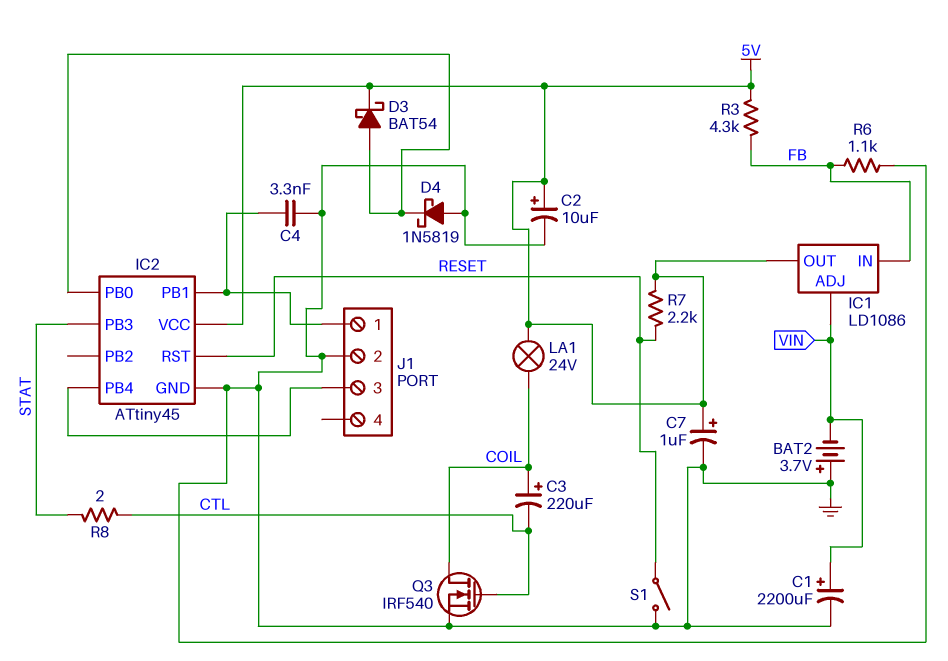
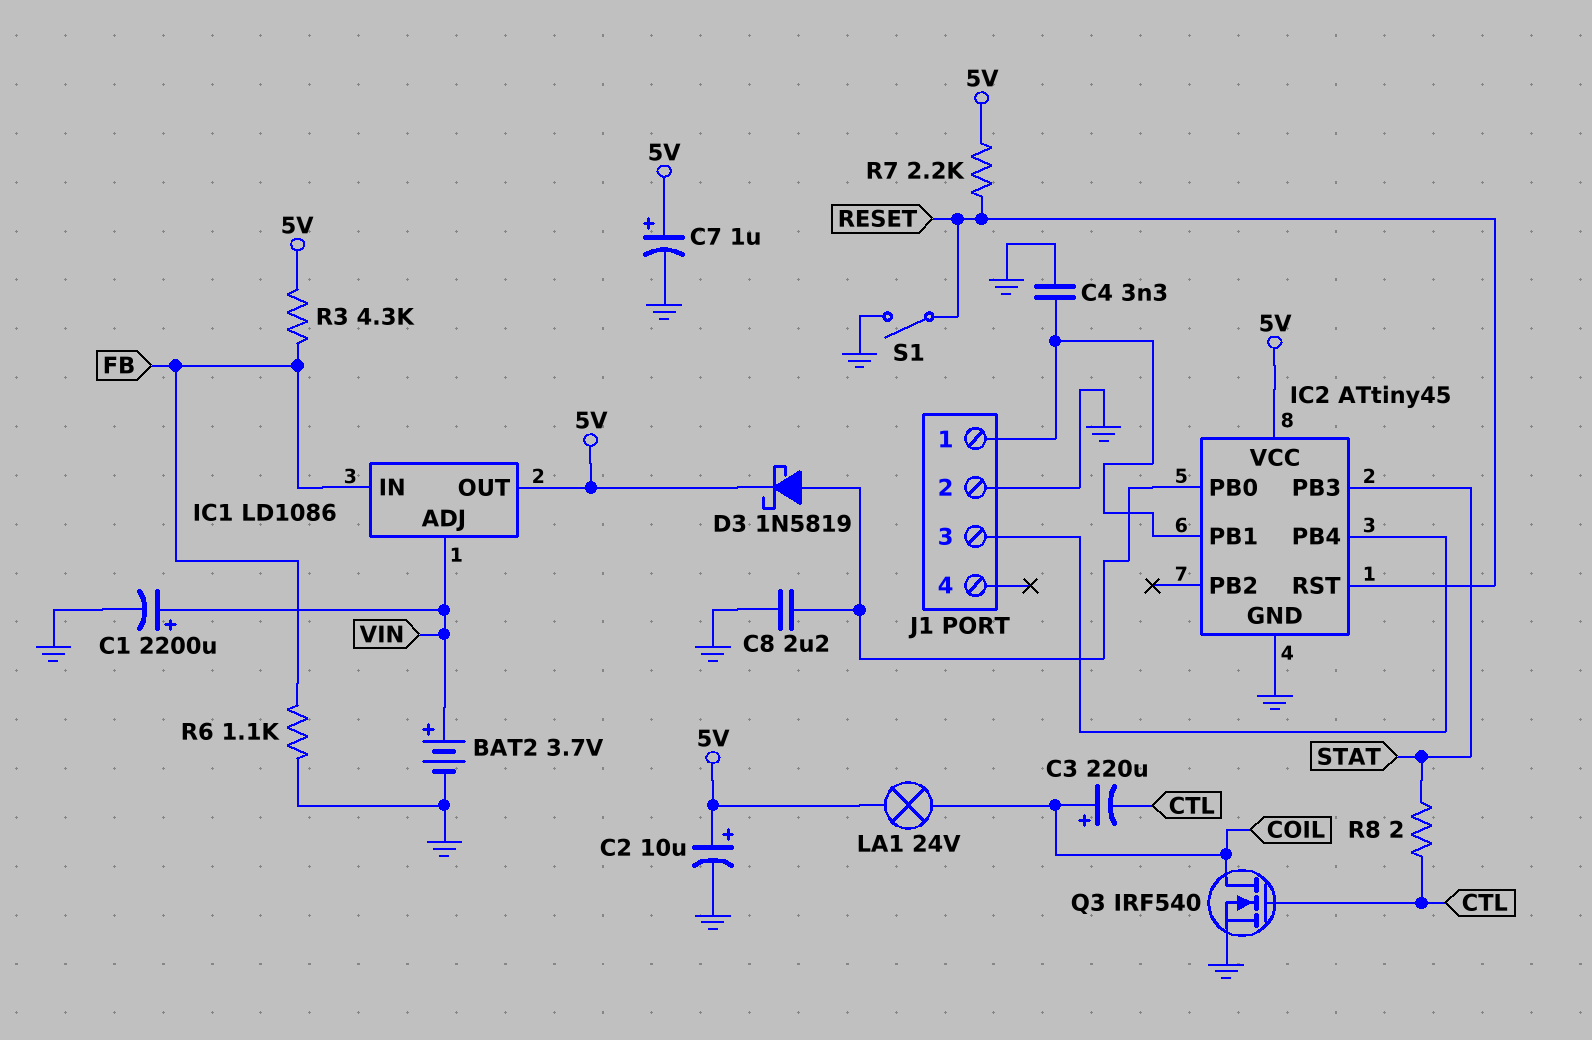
BAT2: 3.7V (plus GND, minus VIN) -> 3.7V (plus VIN, minus GND)
C8: none -> 2.2uF (GND, IC2/PB0)
D3: schottky BAT54 (A IC2/PB0, K 5V) -> schottky 1N5819 (A IC2/PB0, K 5V)
D4: schottky 1N5819 (A GND, K IC2/PB0) -> none

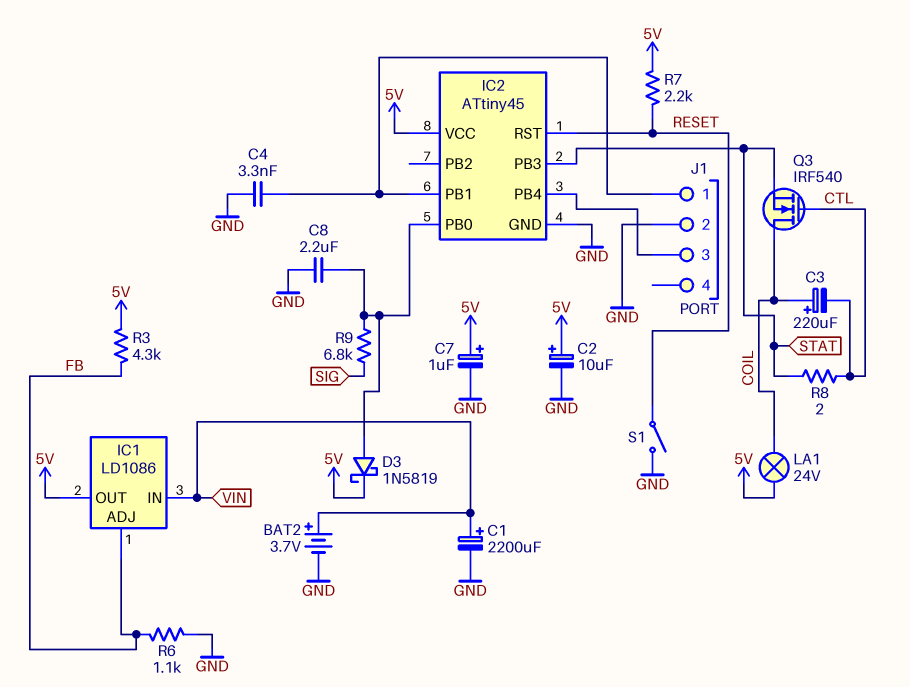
IC1 pin ADJ: VIN -> FB
IC1 pin IN: FB -> VIN
Q3: NMOS IRF540 (G CTL, D COIL, S GND) -> NMOS IRF540 (G CTL, D COIL, S STAT)
R9: none -> 6.8k (IC2/PB0, SIG)

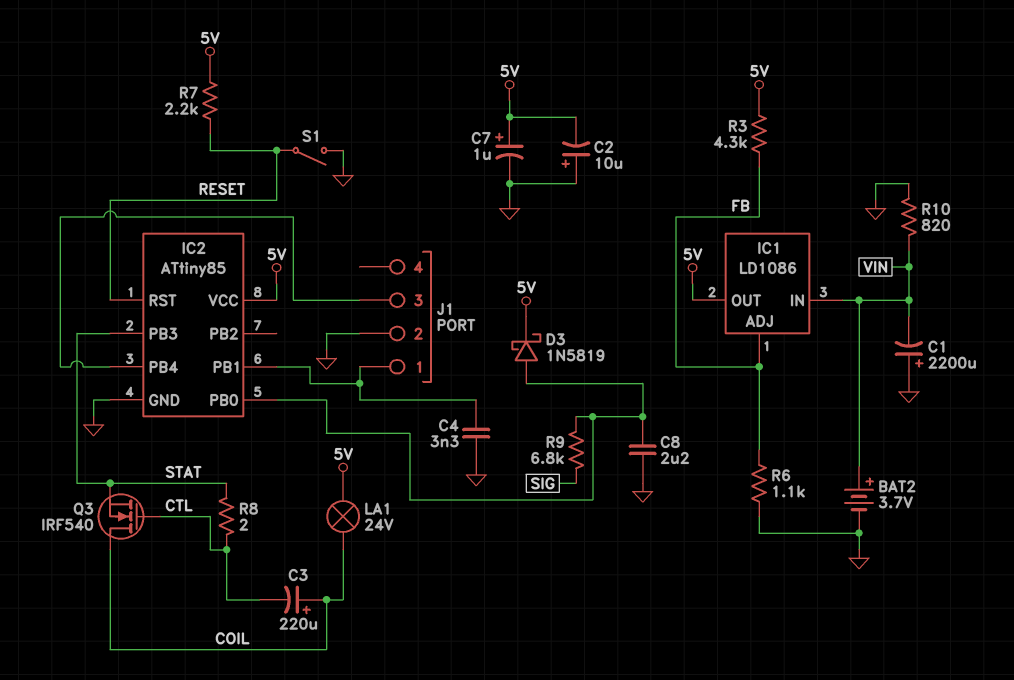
C1: 2200uF (plus VIN, minus GND) -> 2200uF (plus GND, minus VIN)
C2: 10uF (plus 5V, minus GND) -> 10uF (plus GND, minus 5V)
IC2: ATtiny45 -> ATtiny85
R10: none -> 820 (GND, VIN)

